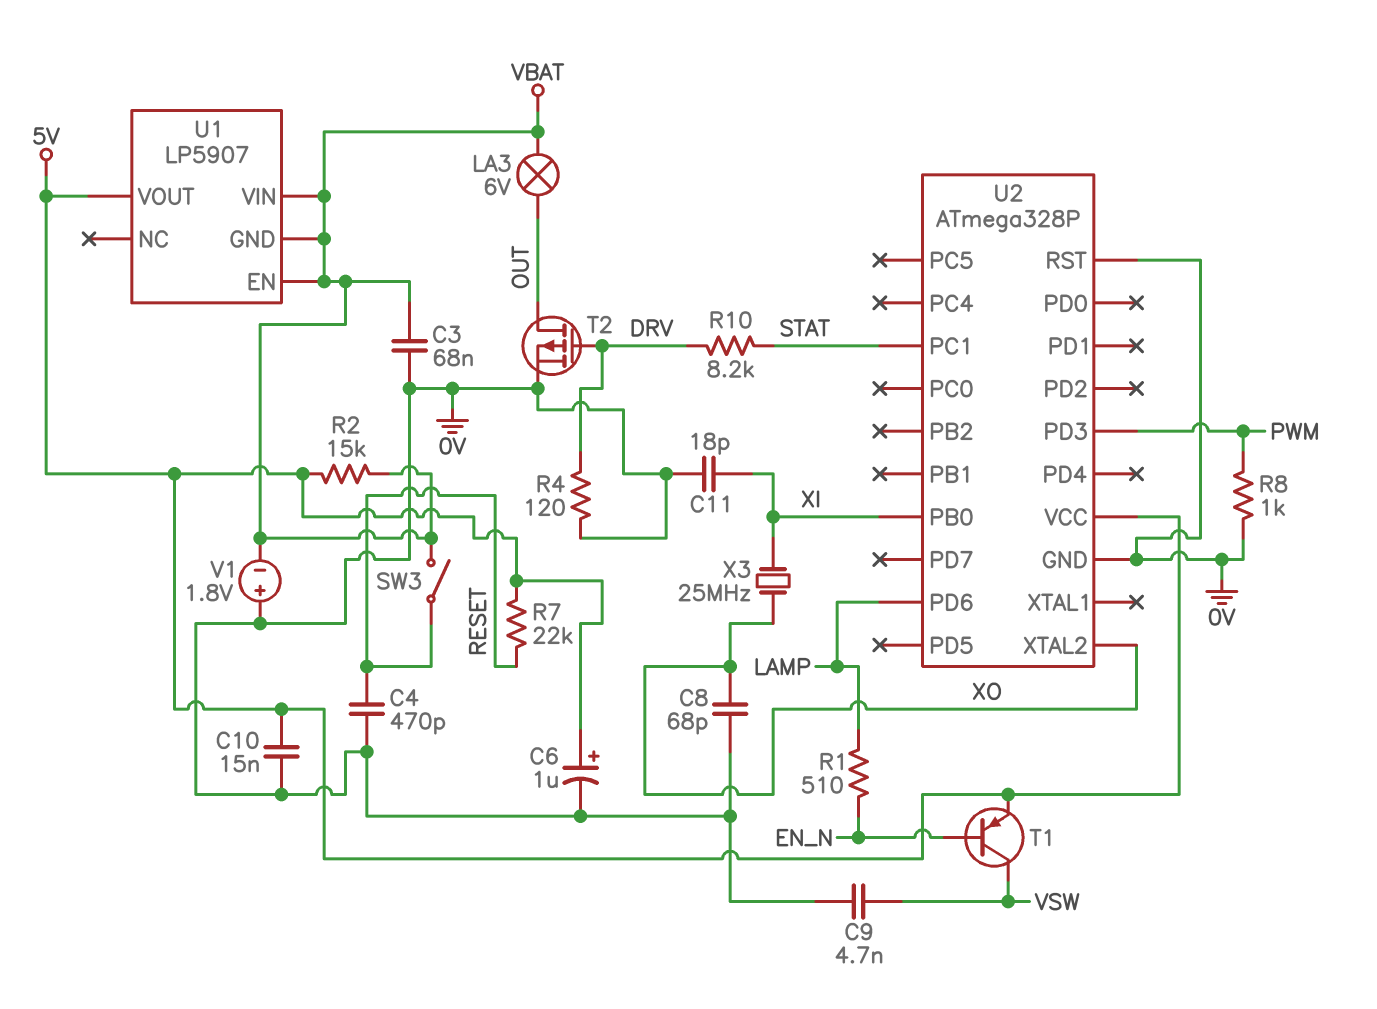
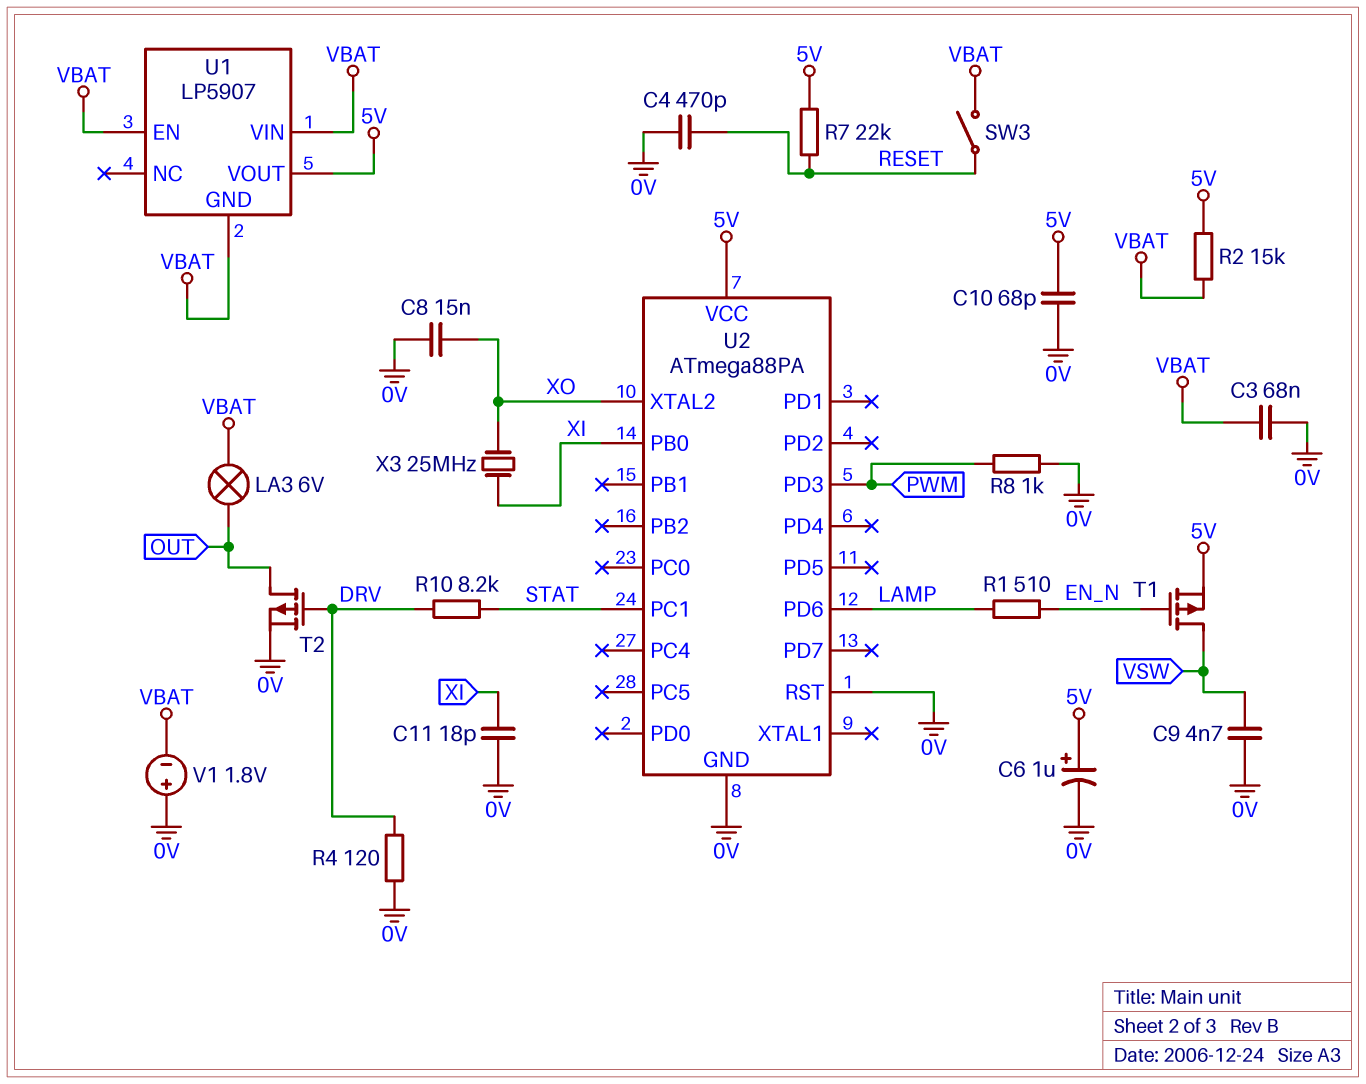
C8: 68pF (0V, XO) -> 15nF (0V, XO)
C10: 15nF (0V, 5V) -> 68pF (0V, 5V)
T1: PNP (B EN_N, C VSW, E 5V) -> PMOS (G EN_N, D VSW, S 5V)
U2: ATmega328P -> ATmega88PA

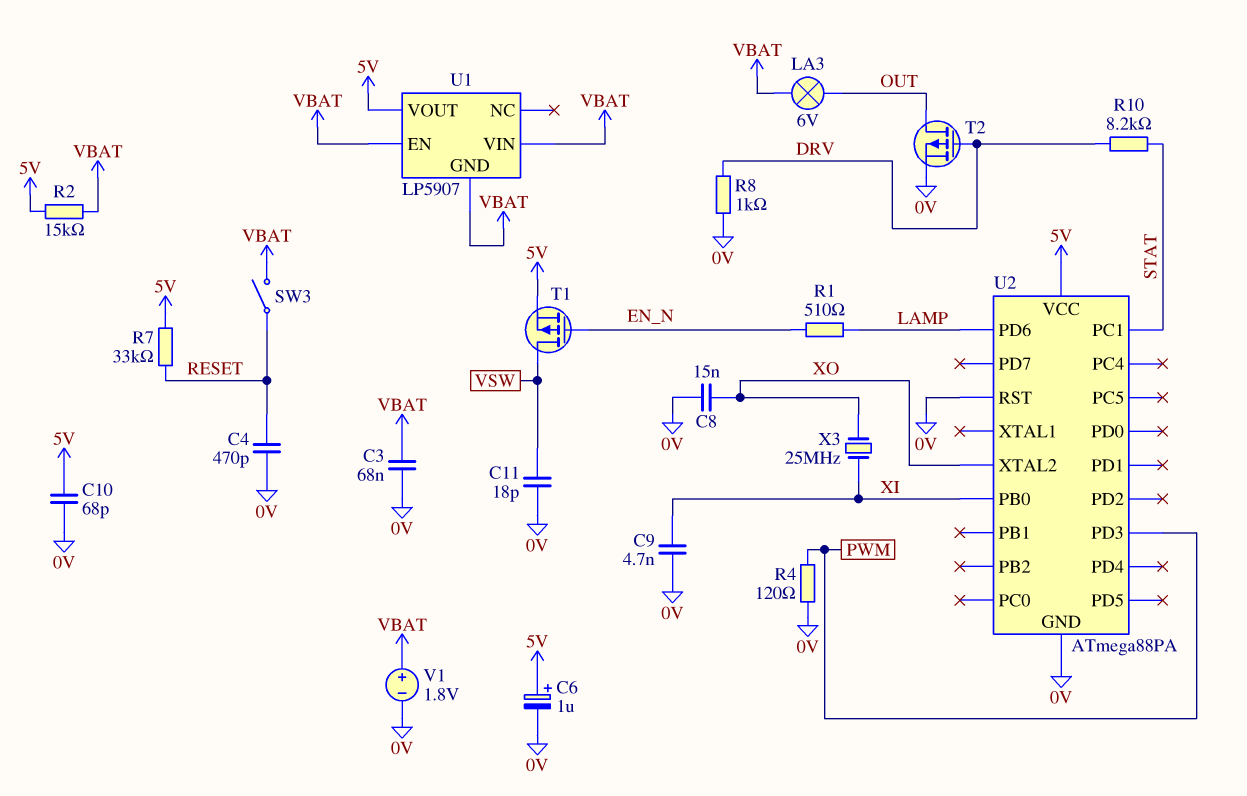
C9: 4.7nF (0V, VSW) -> 4.7nF (0V, XI)
C11: 18pF (0V, XI) -> 18pF (0V, VSW)
R4: 120 (0V, DRV) -> 120 (0V, PWM)
R7: 22k (5V, RESET) -> 33k (5V, RESET)
R8: 1k (0V, PWM) -> 1k (0V, DRV)
V1: 1.8V (plus 0V, minus VBAT) -> 1.8V (plus VBAT, minus 0V)

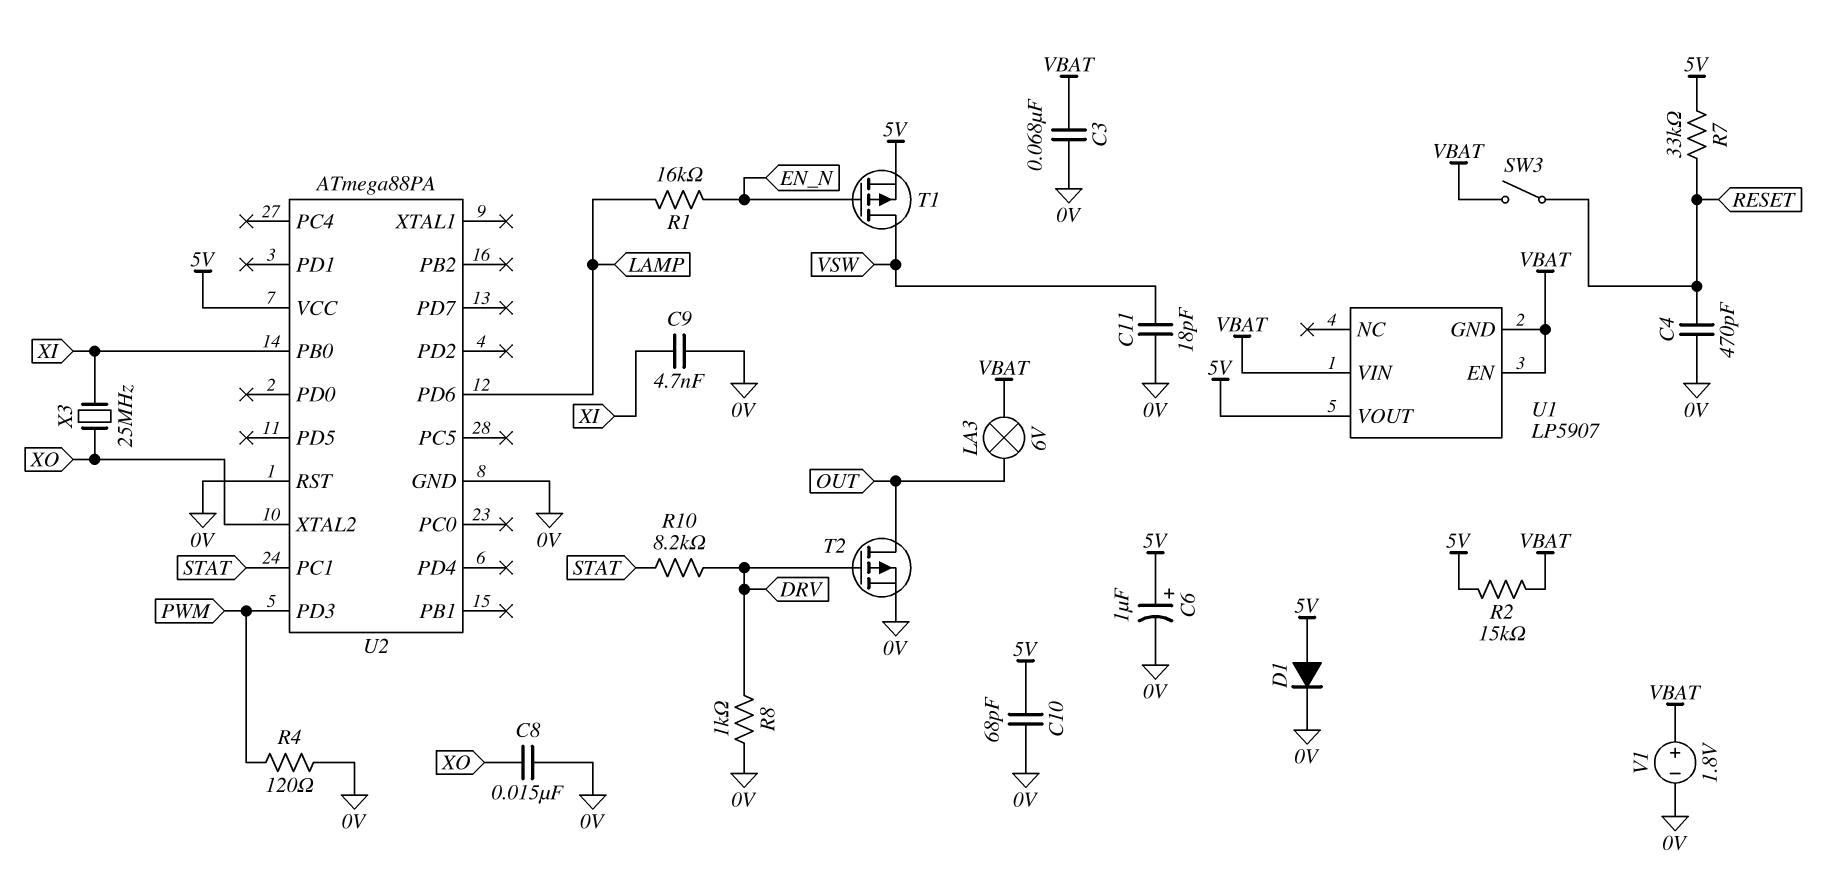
D1: none -> diode (A 5V, K 0V)
R1: 510 (EN_N, LAMP) -> 16k (EN_N, LAMP)

